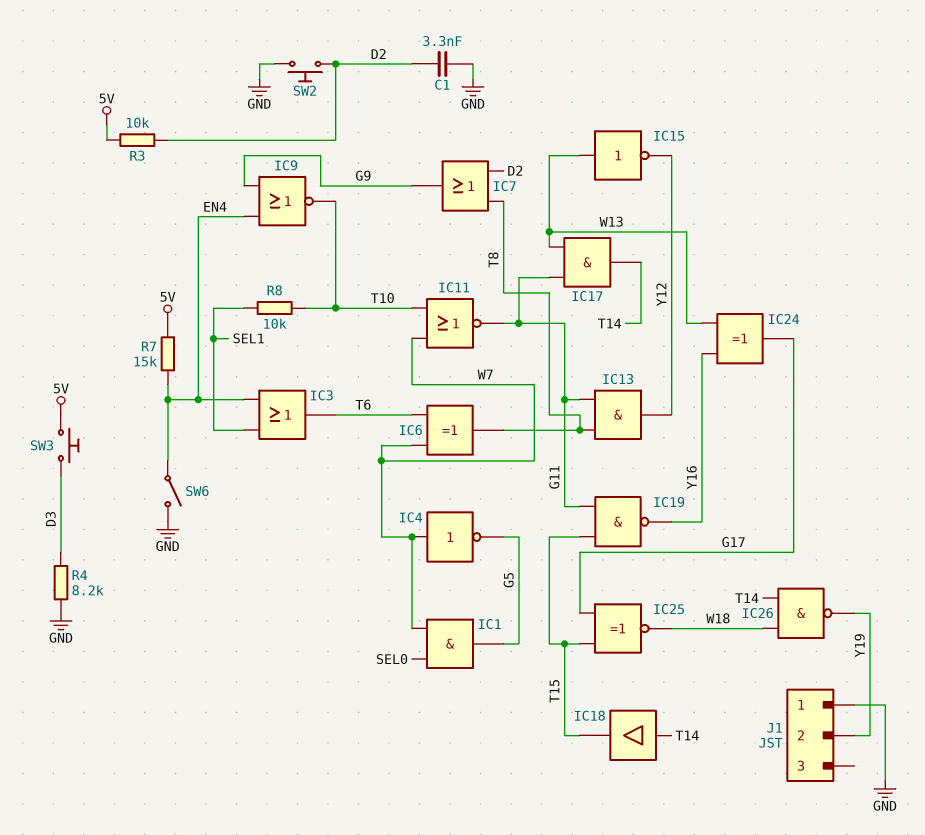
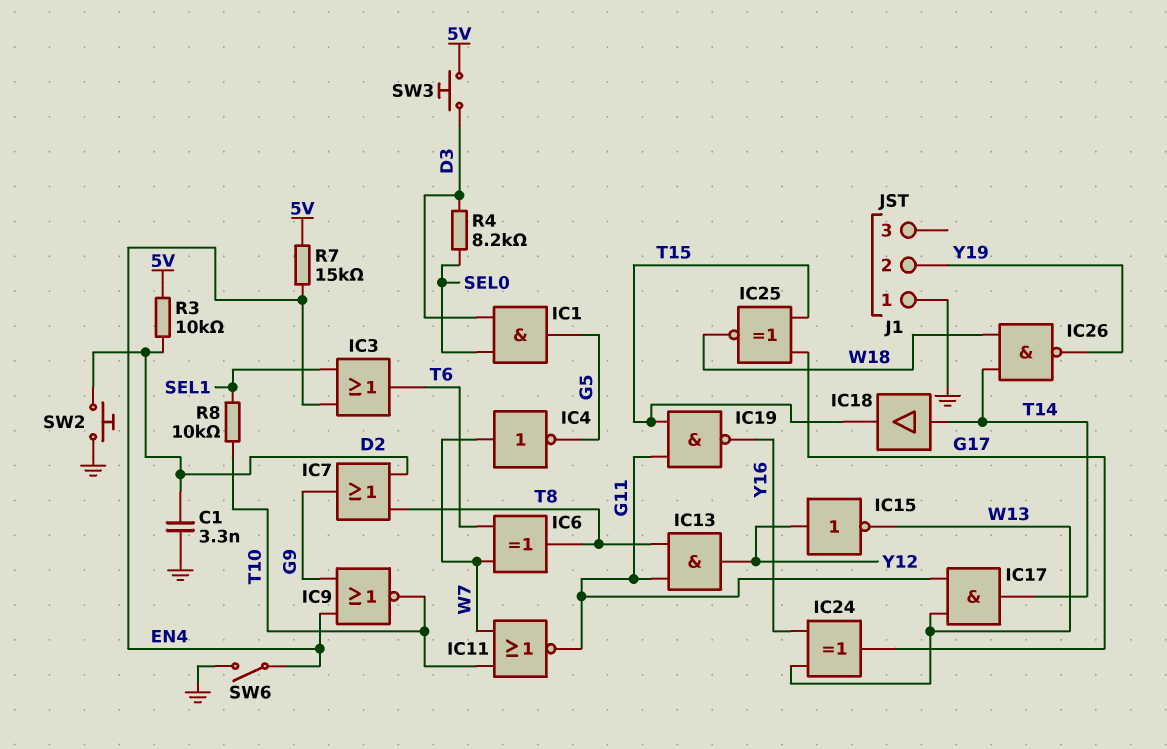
IC1: AND (in SEL0, in W7, out G5) -> AND (in D3, in SEL0, out G5)
IC15: NOT (in W13, out Y12) -> NOT (in Y12, out W13)
R4: 8.2k (D3, GND) -> 8.2k (D3, SEL0)

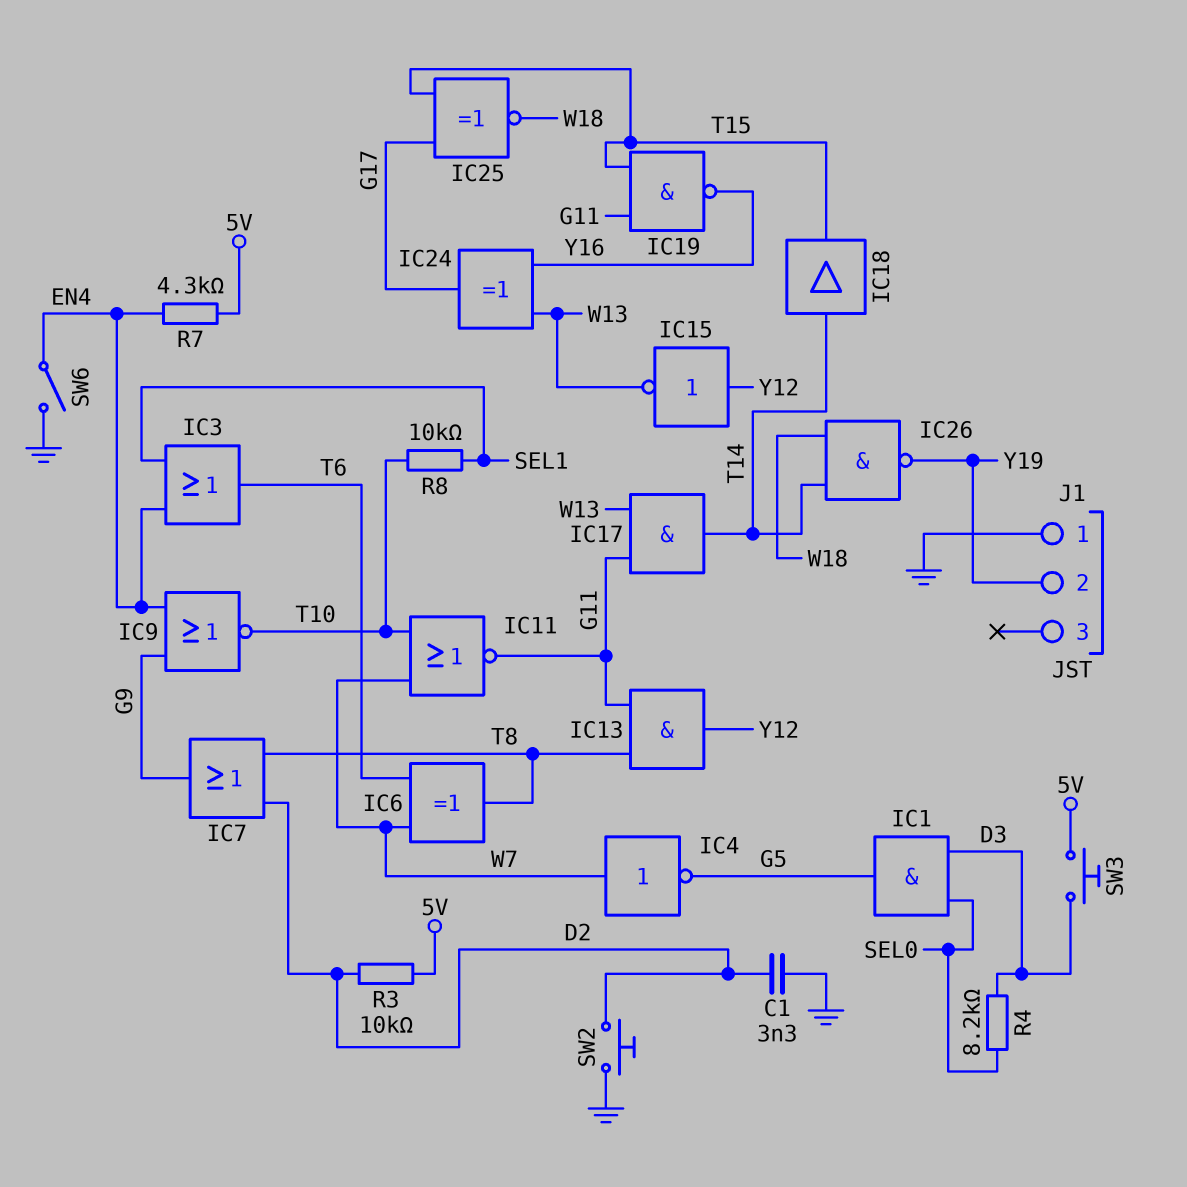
R7: 15k (5V, EN4) -> 4.3k (5V, EN4)

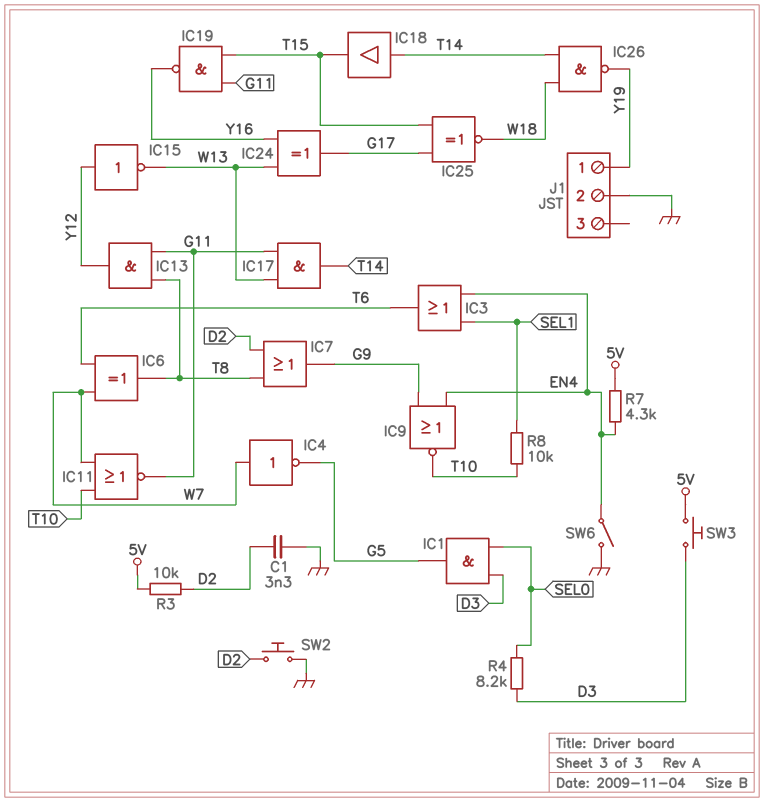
J1 pin 1: GND -> Y19
J1 pin 2: Y19 -> GND

